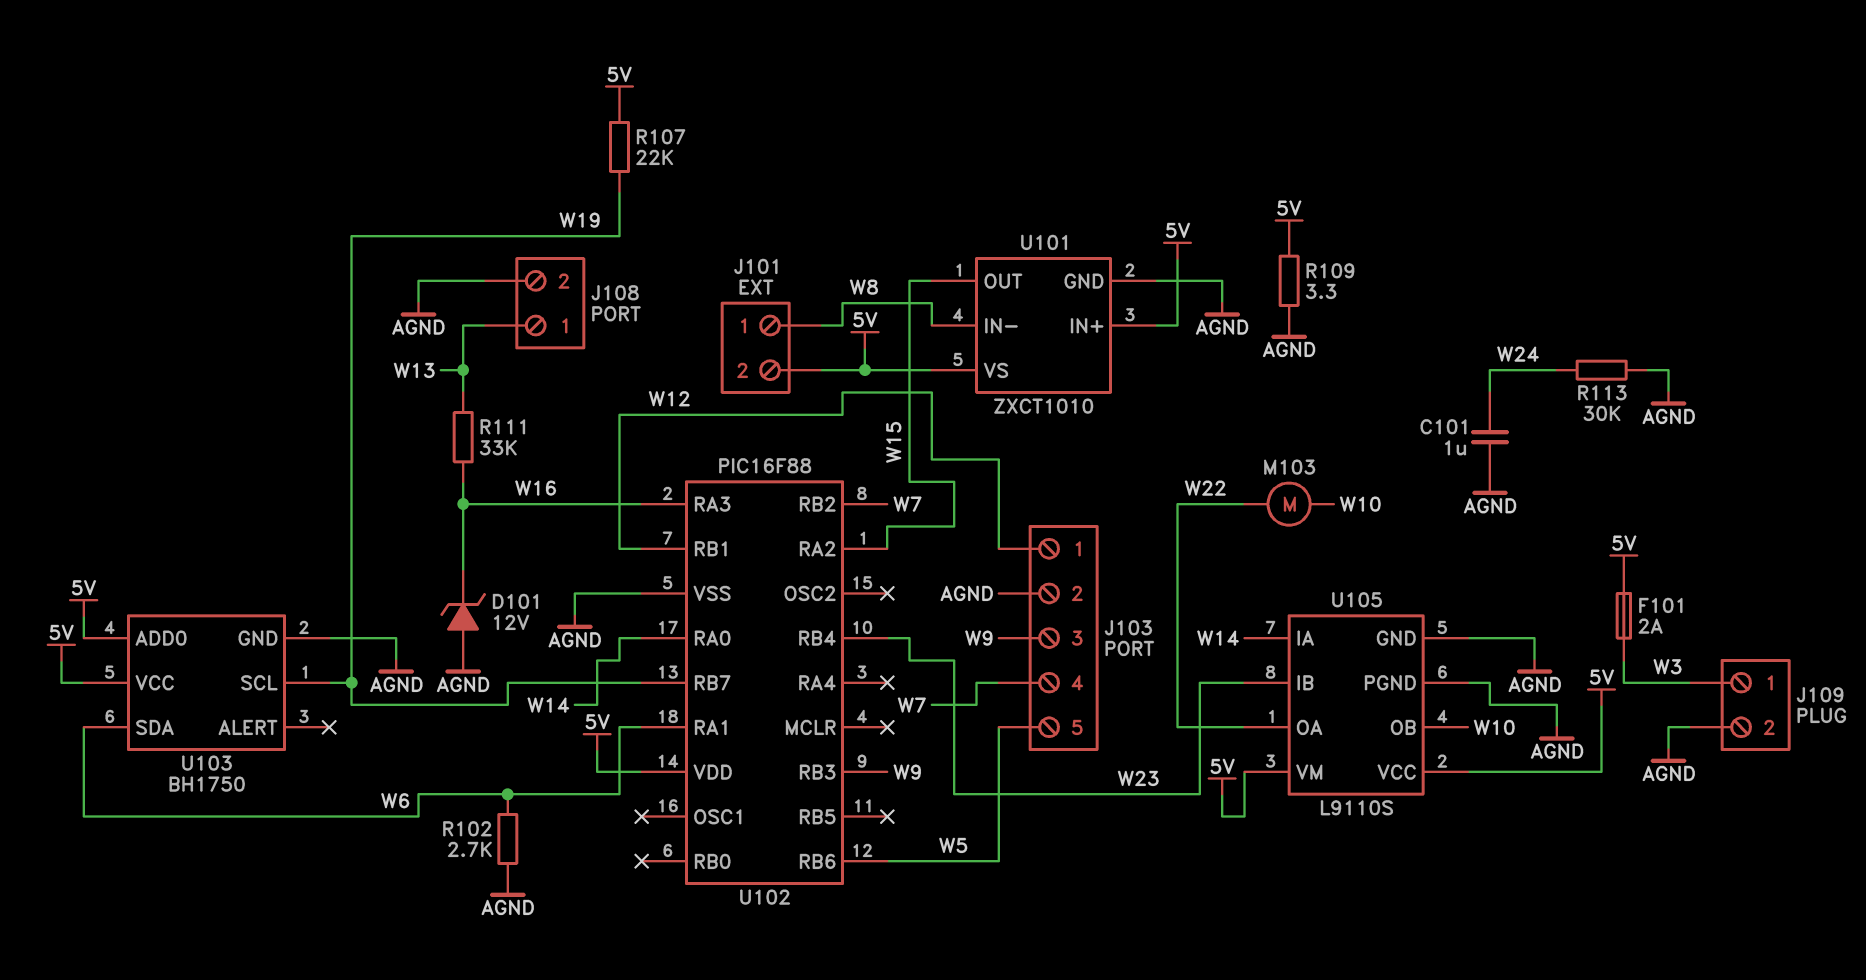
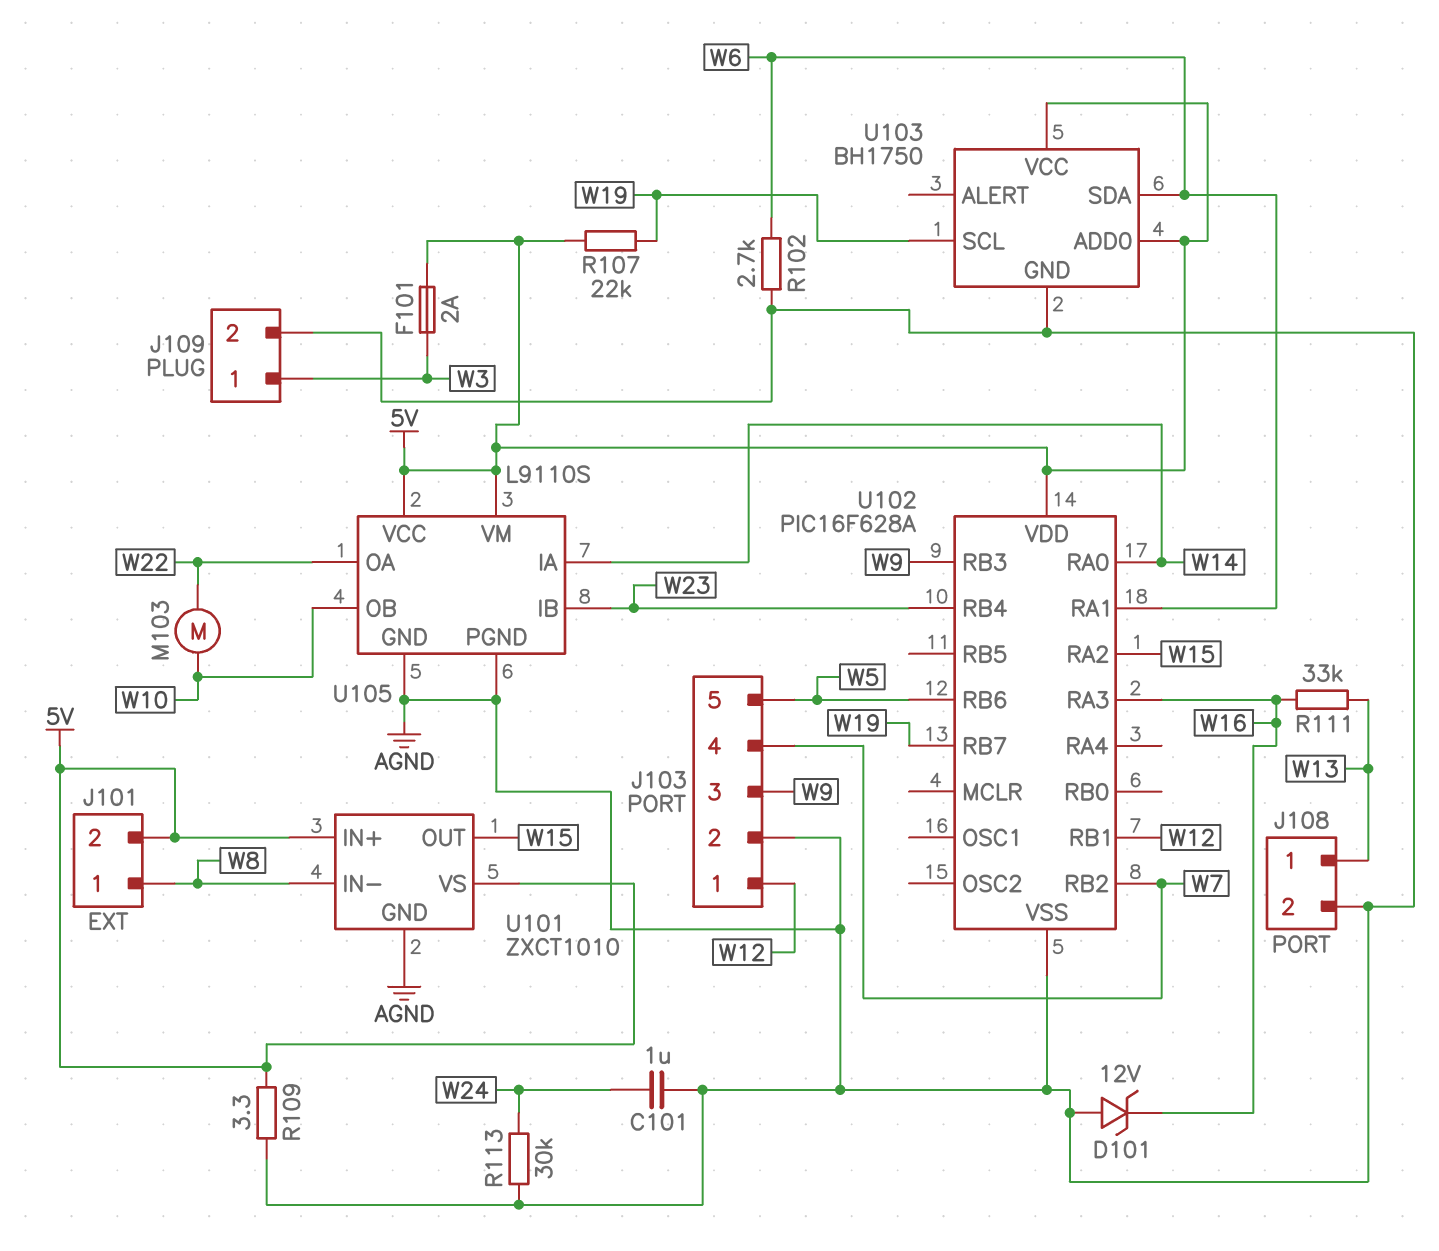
U102: PIC16F88 -> PIC16F628A

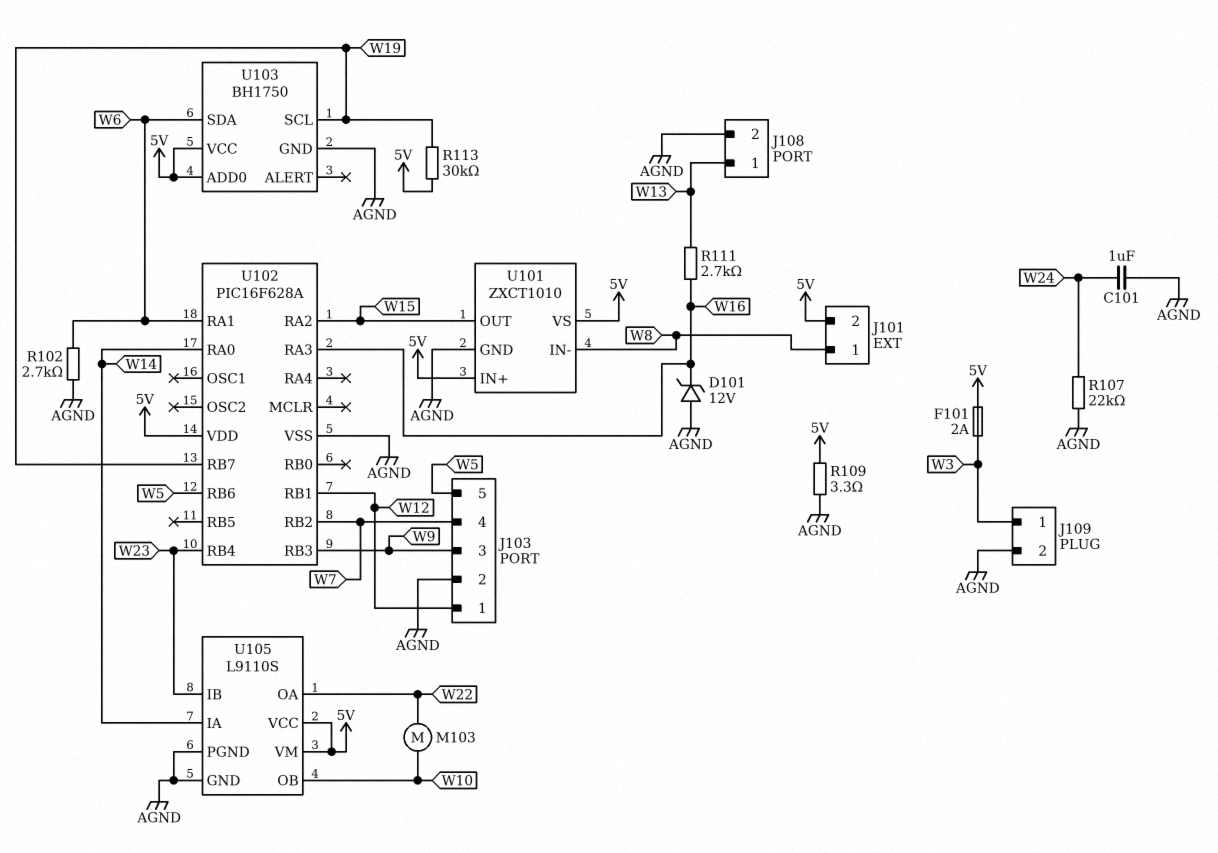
R107: 22k (5V, W19) -> 22k (AGND, W24)
R111: 33k (W13, W16) -> 2.7k (W13, W16)
R113: 30k (AGND, W24) -> 30k (5V, W19)

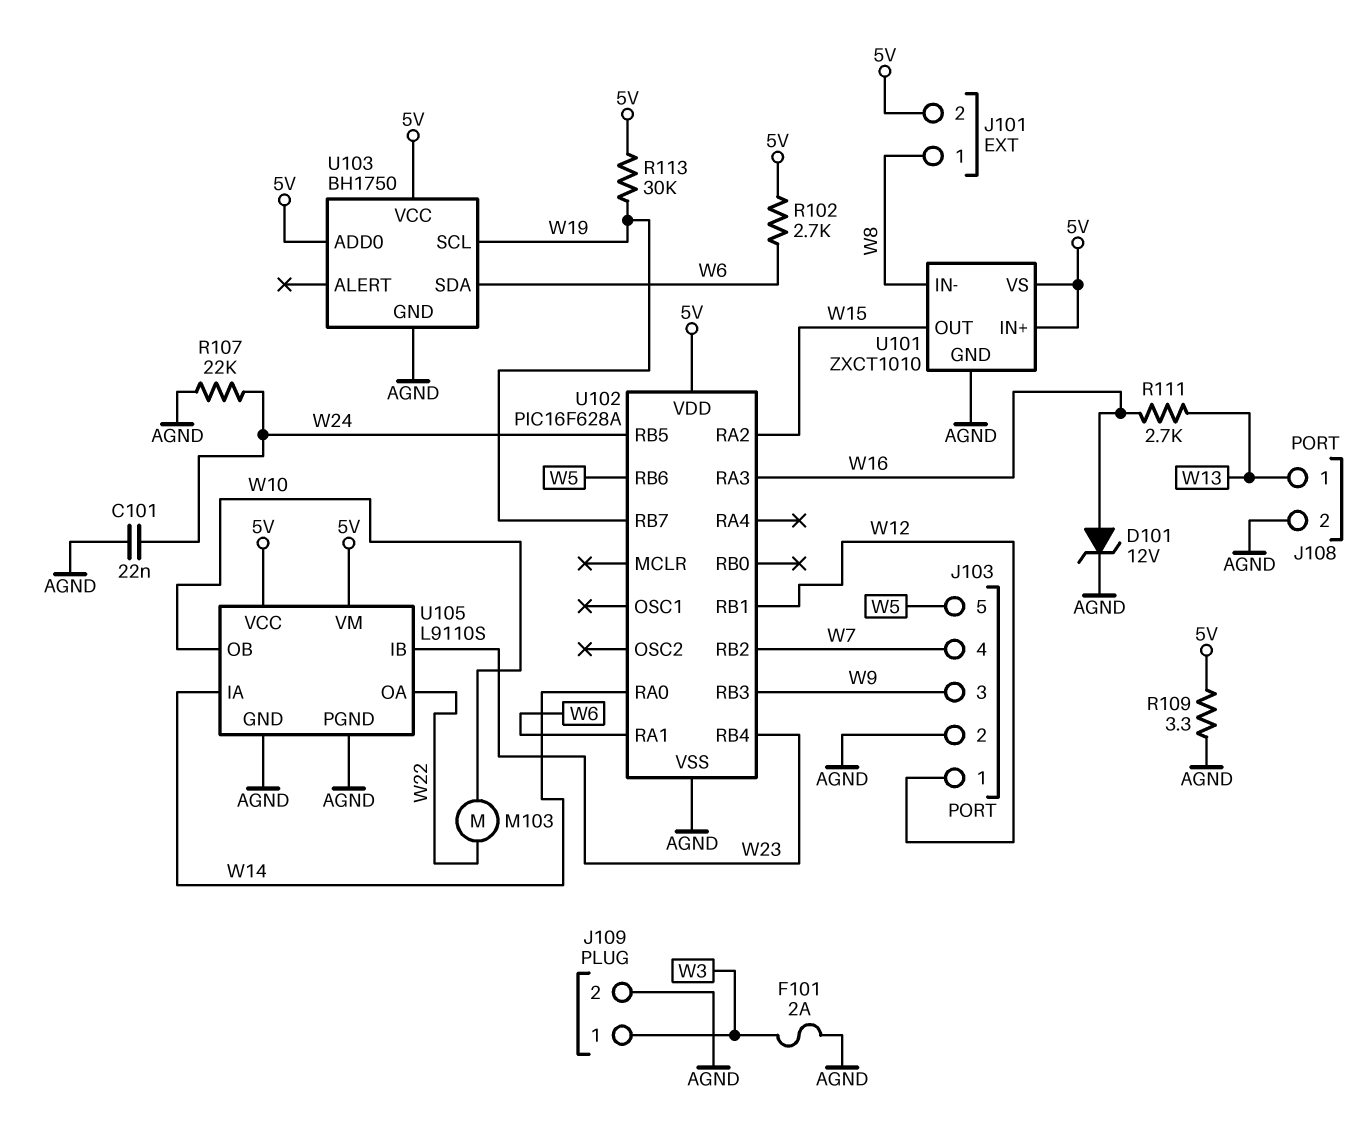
C101: 1uF (AGND, W24) -> 22nF (AGND, W24)
D101: zener 12V (A AGND, K W16) -> zener 12V (A W16, K AGND)
F101: 2A (5V, W3) -> 2A (AGND, W3)
R102: 2.7k (AGND, W6) -> 2.7k (5V, W6)
U102 pin RB5: none -> W24

